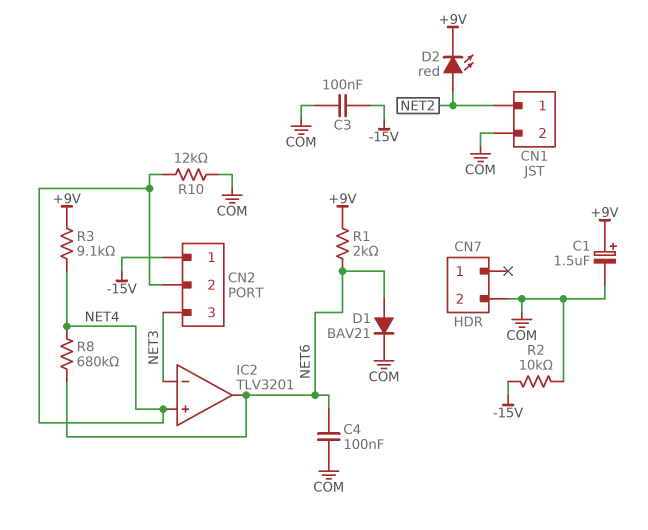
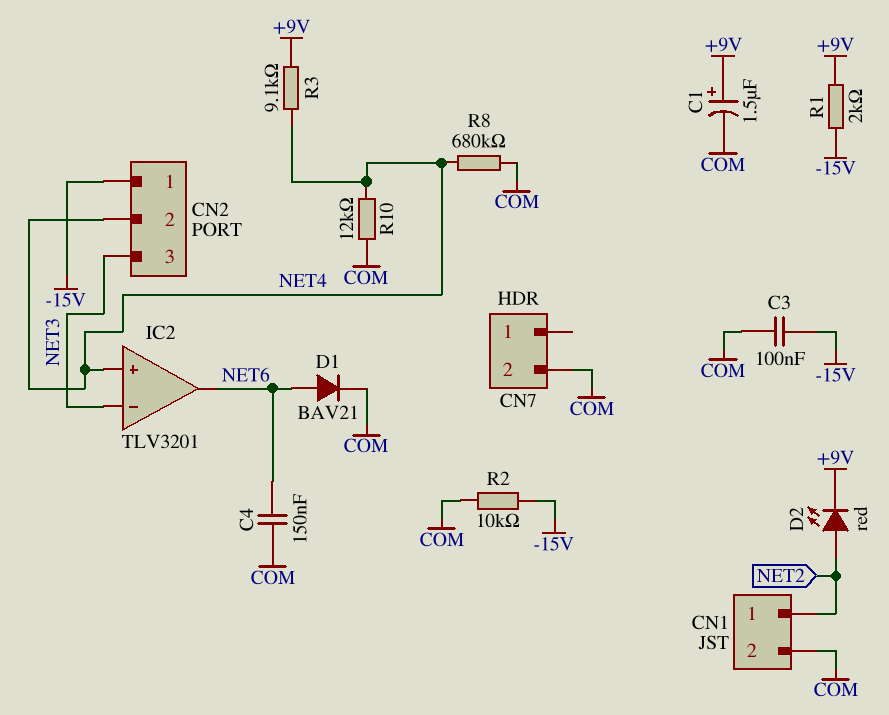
C4: 100nF (COM, NET6) -> 150nF (COM, NET6)
R1: 2k (+9V, NET6) -> 2k (+9V, -15V)
R8: 680k (NET4, NET6) -> 680k (COM, NET4)

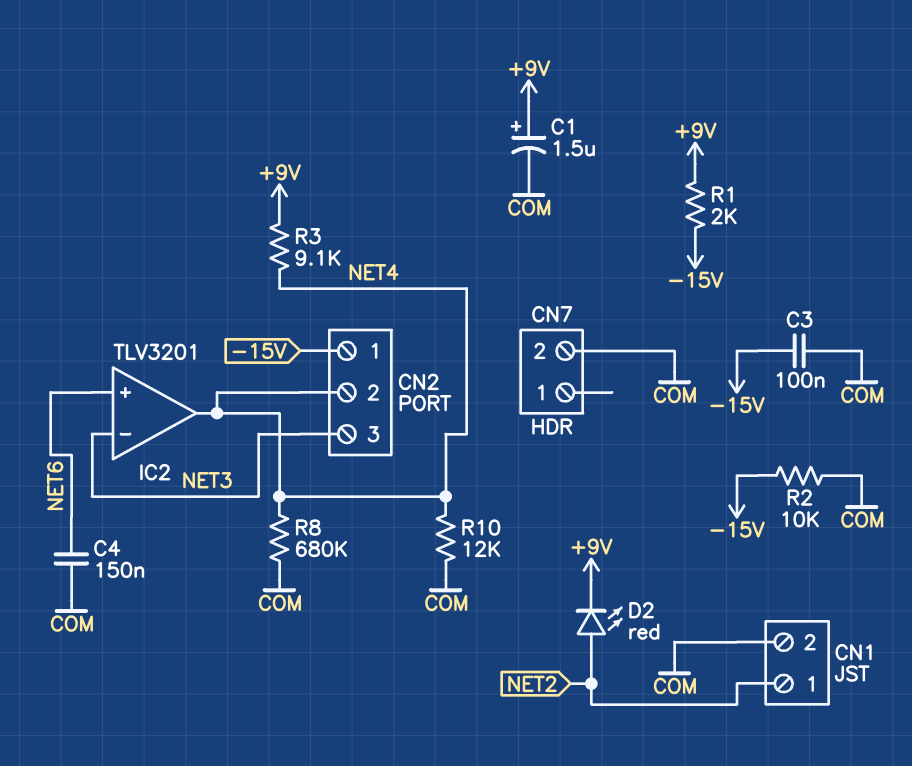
D1: diode BAV21 (A NET6, K COM) -> none
IC2 pin in+: NET4 -> NET6
IC2 pin out: NET6 -> NET4

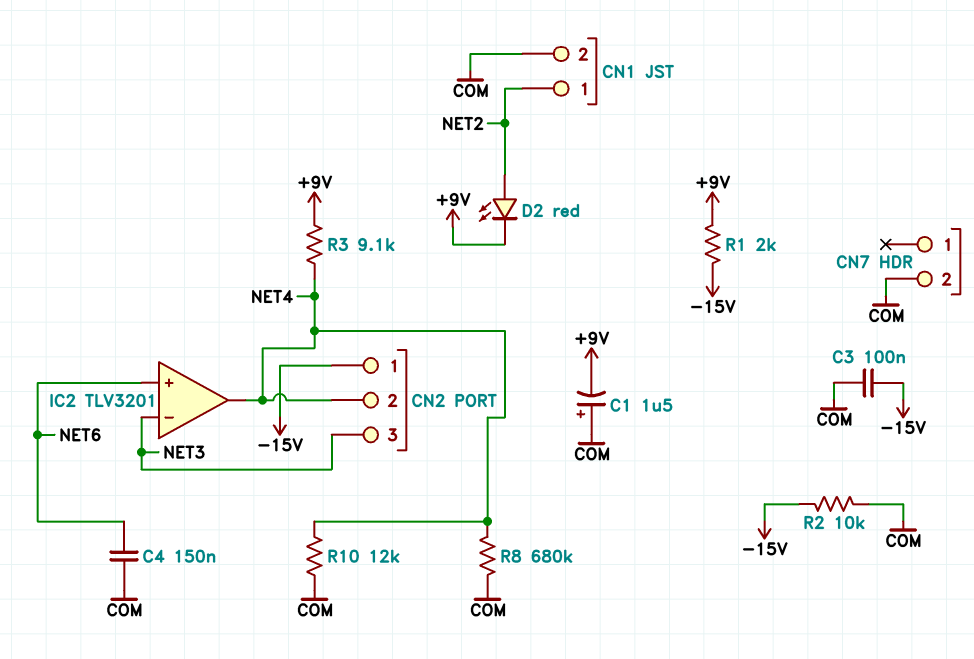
C1: 1.5uF (plus +9V, minus COM) -> 1.5uF (plus COM, minus +9V)

